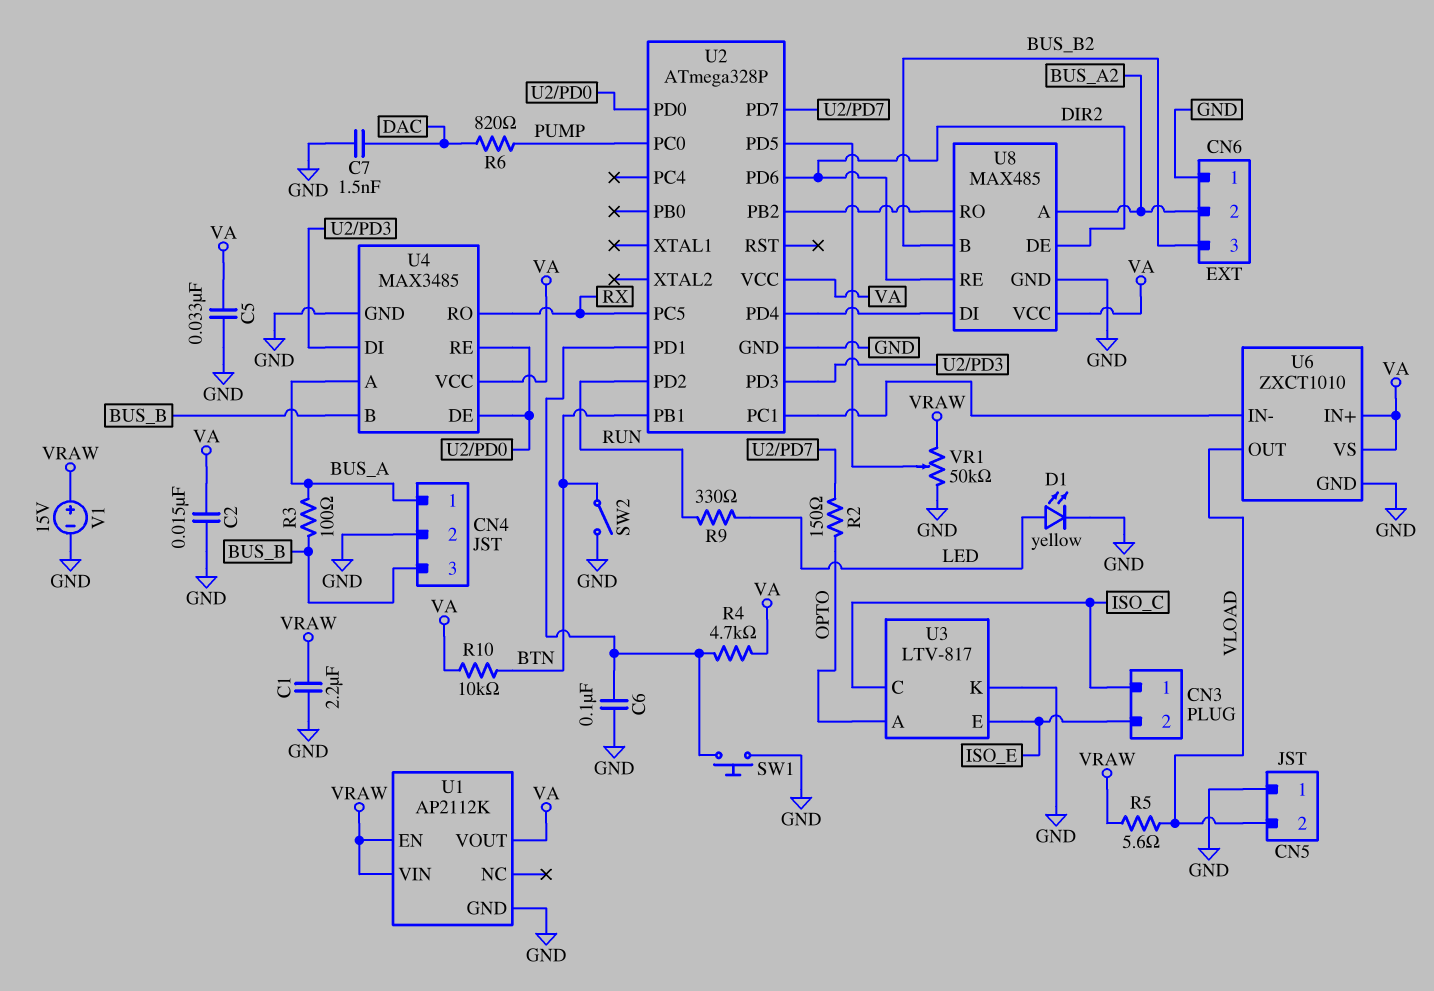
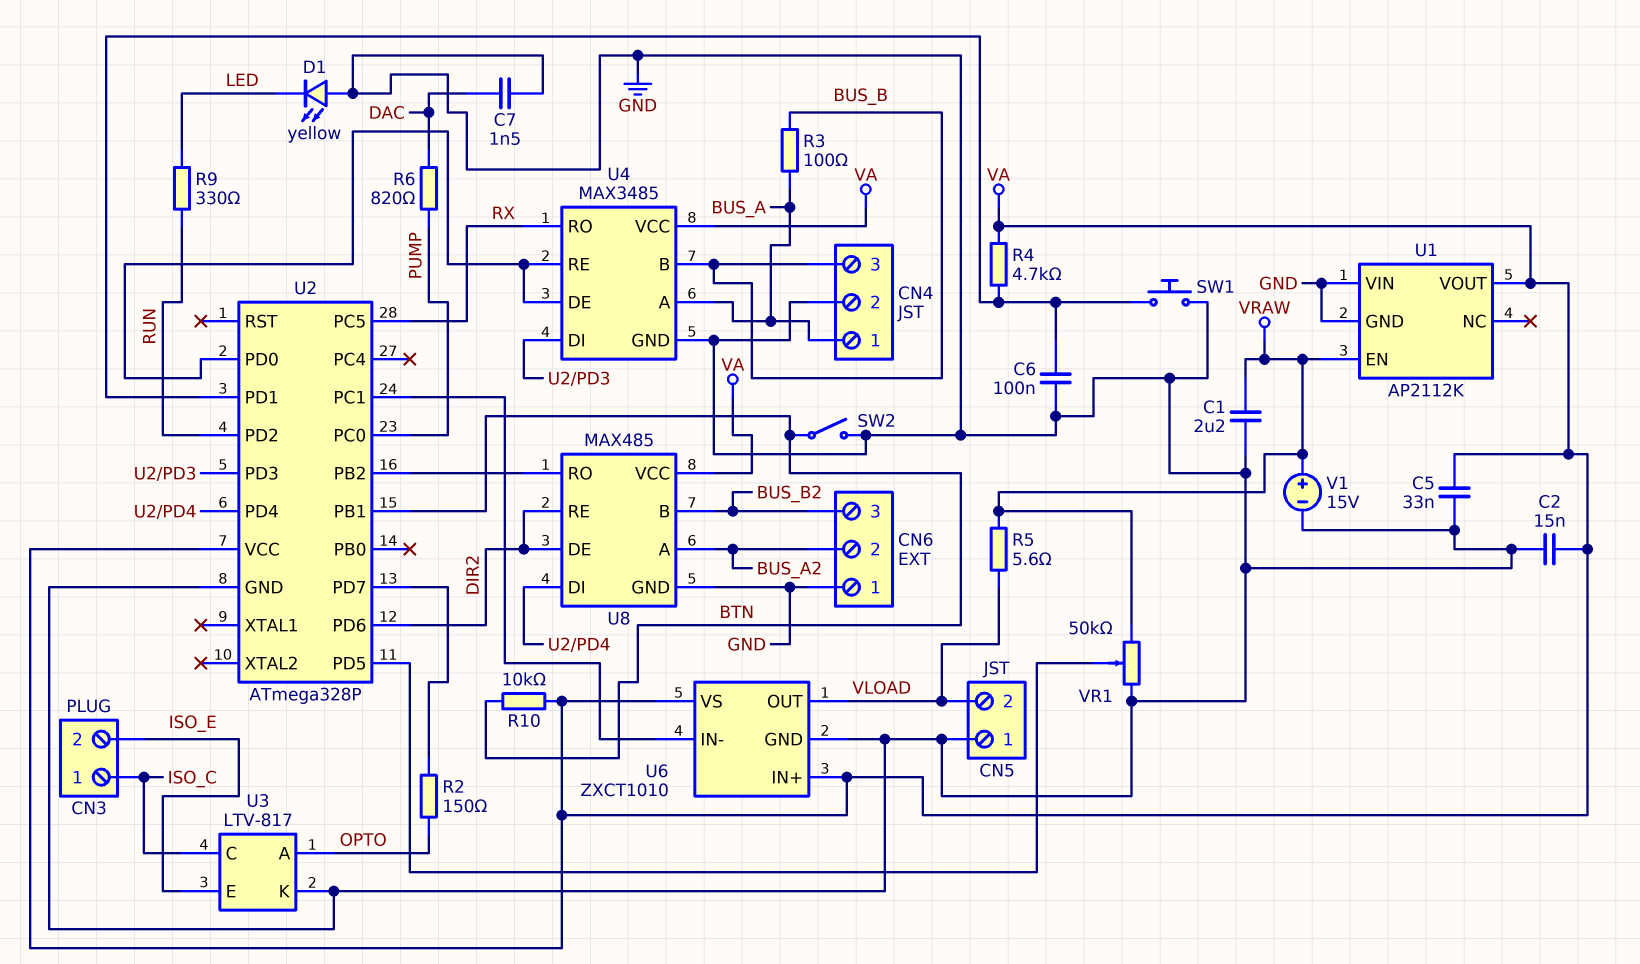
D1: LED yellow (A LED, K GND) -> LED yellow (A GND, K LED)
U1 pin VIN: VRAW -> GND

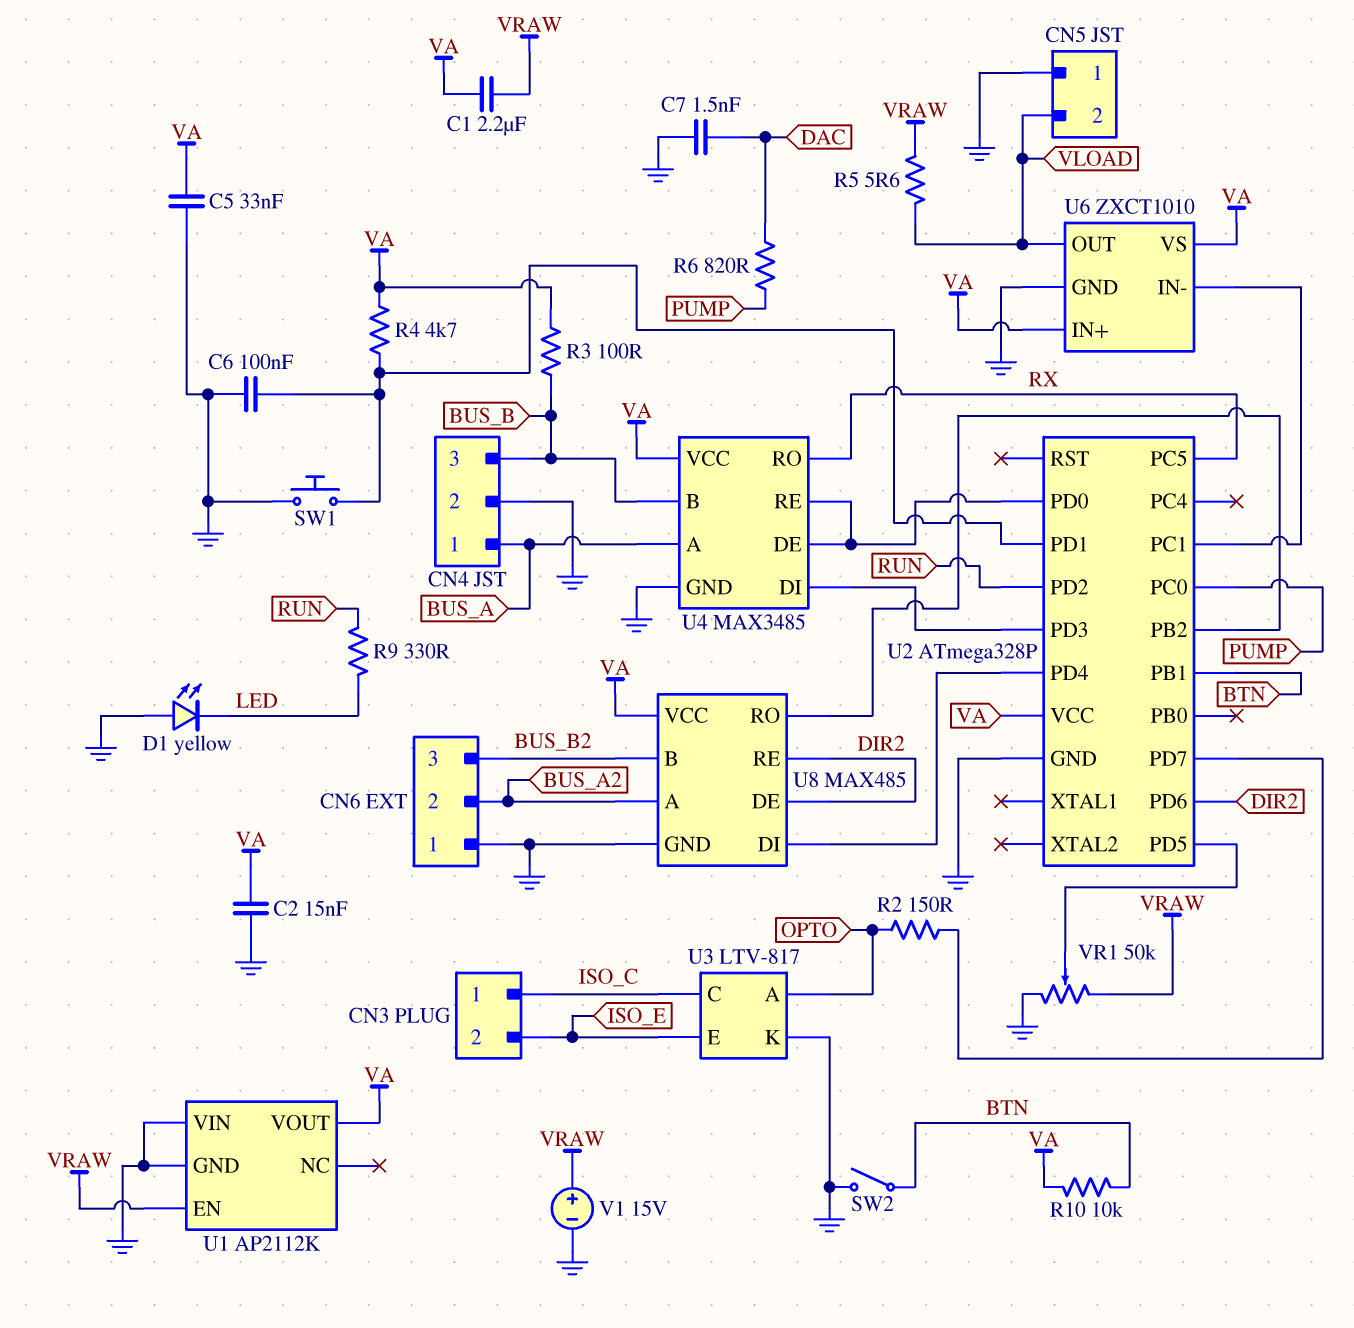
C1: 2.2uF (GND, VRAW) -> 2.2uF (VA, VRAW)
R3: 100 (BUS_A, BUS_B) -> 100 (BUS_B, VA)

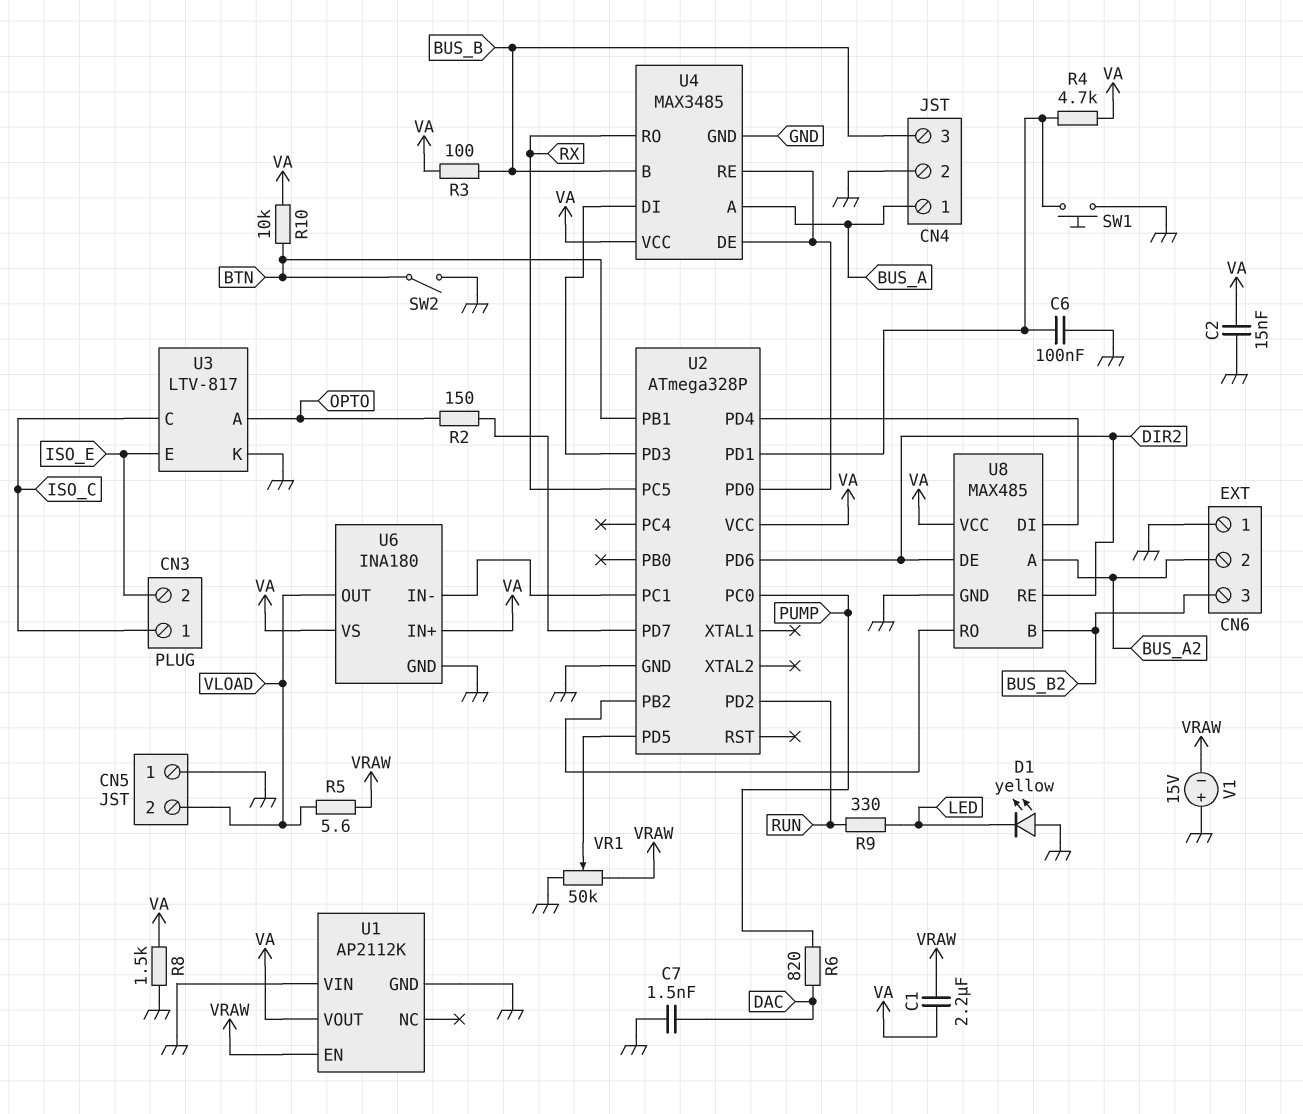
C5: 33nF (GND, VA) -> none
R8: none -> 1.5k (GND, VA)
U6: ZXCT1010 -> INA180
V1: 15V (plus VRAW, minus GND) -> 15V (plus GND, minus VRAW)

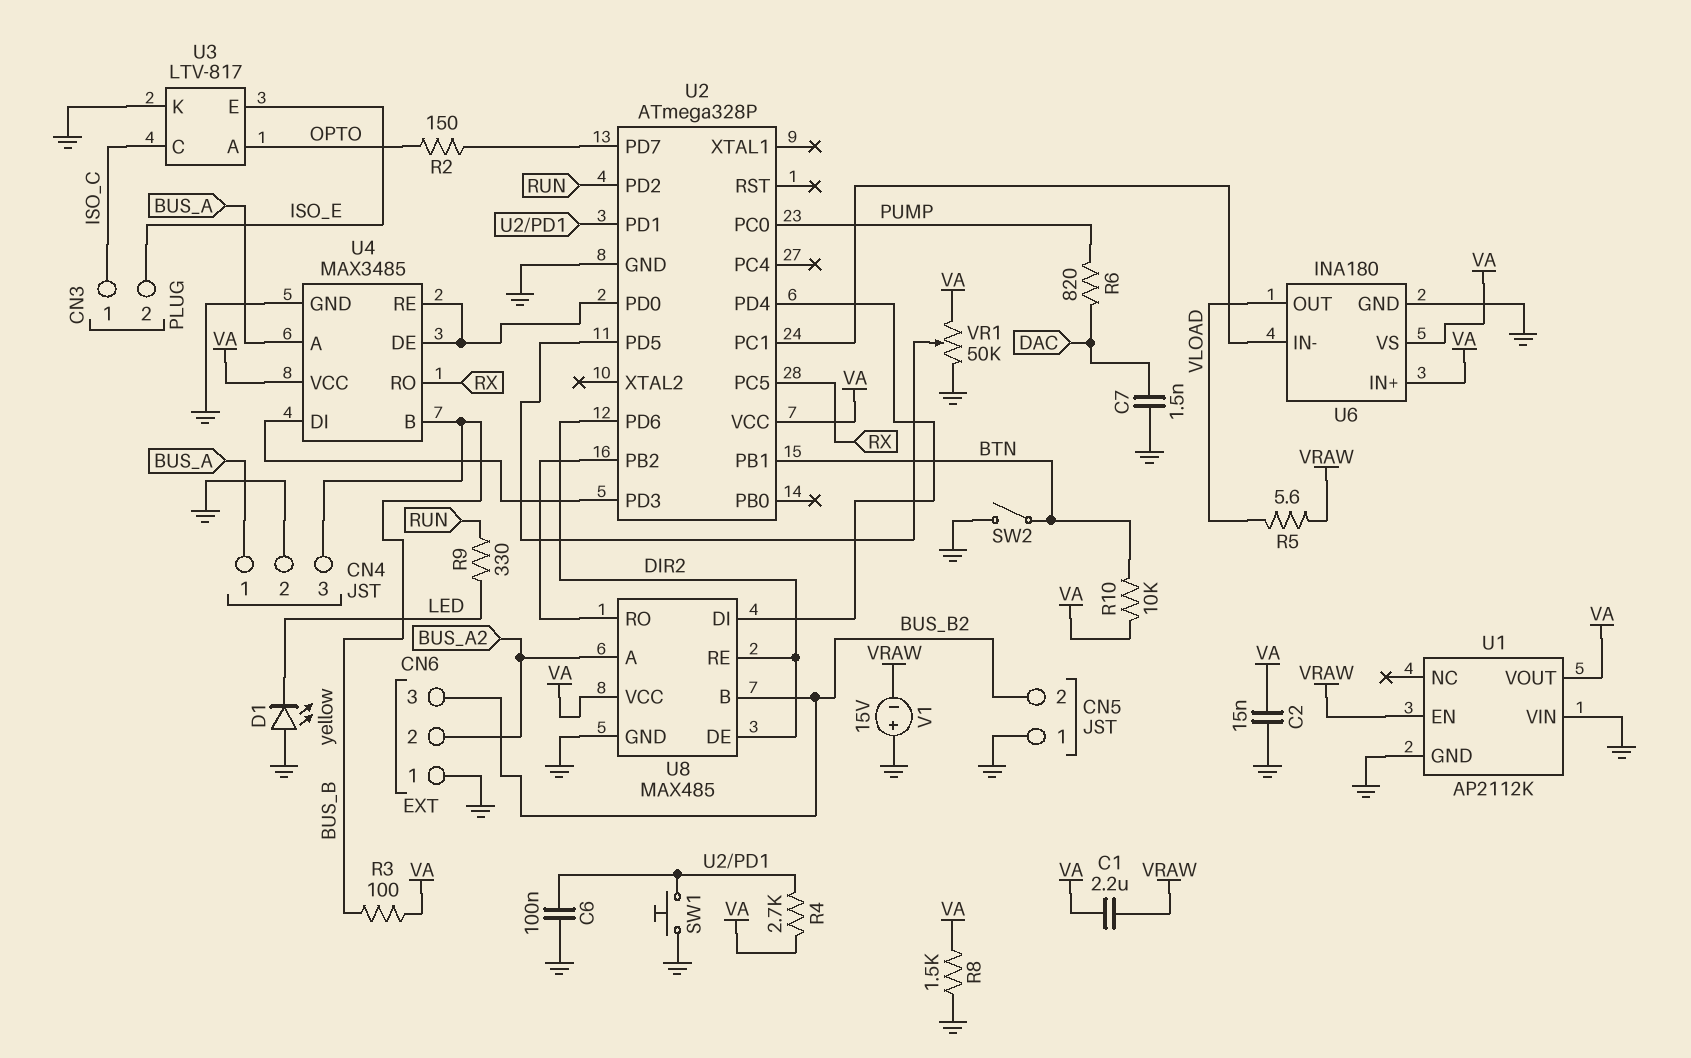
CN5 pin 2: VLOAD -> BUS_B2
R4: 4.7k (U2/PD1, VA) -> 2.7k (U2/PD1, VA)
VR1: 50k (GND, VRAW, wiper U2/PD5) -> 50k (GND, VA, wiper U2/PD5)

